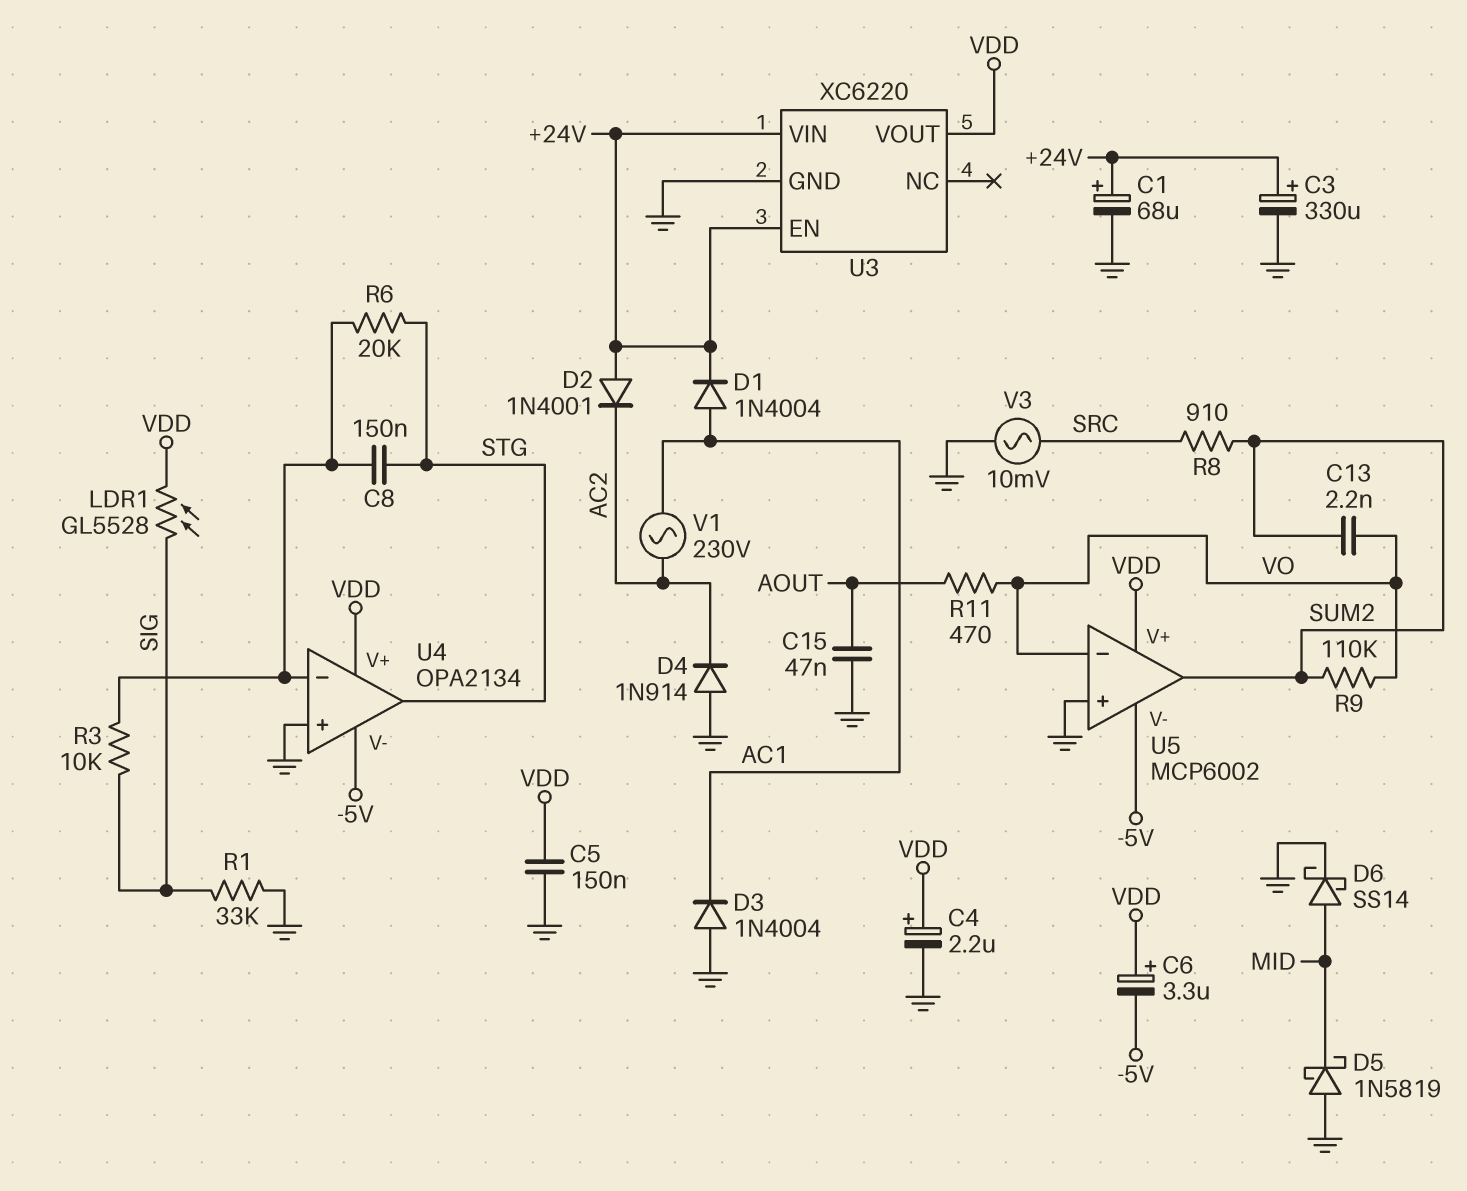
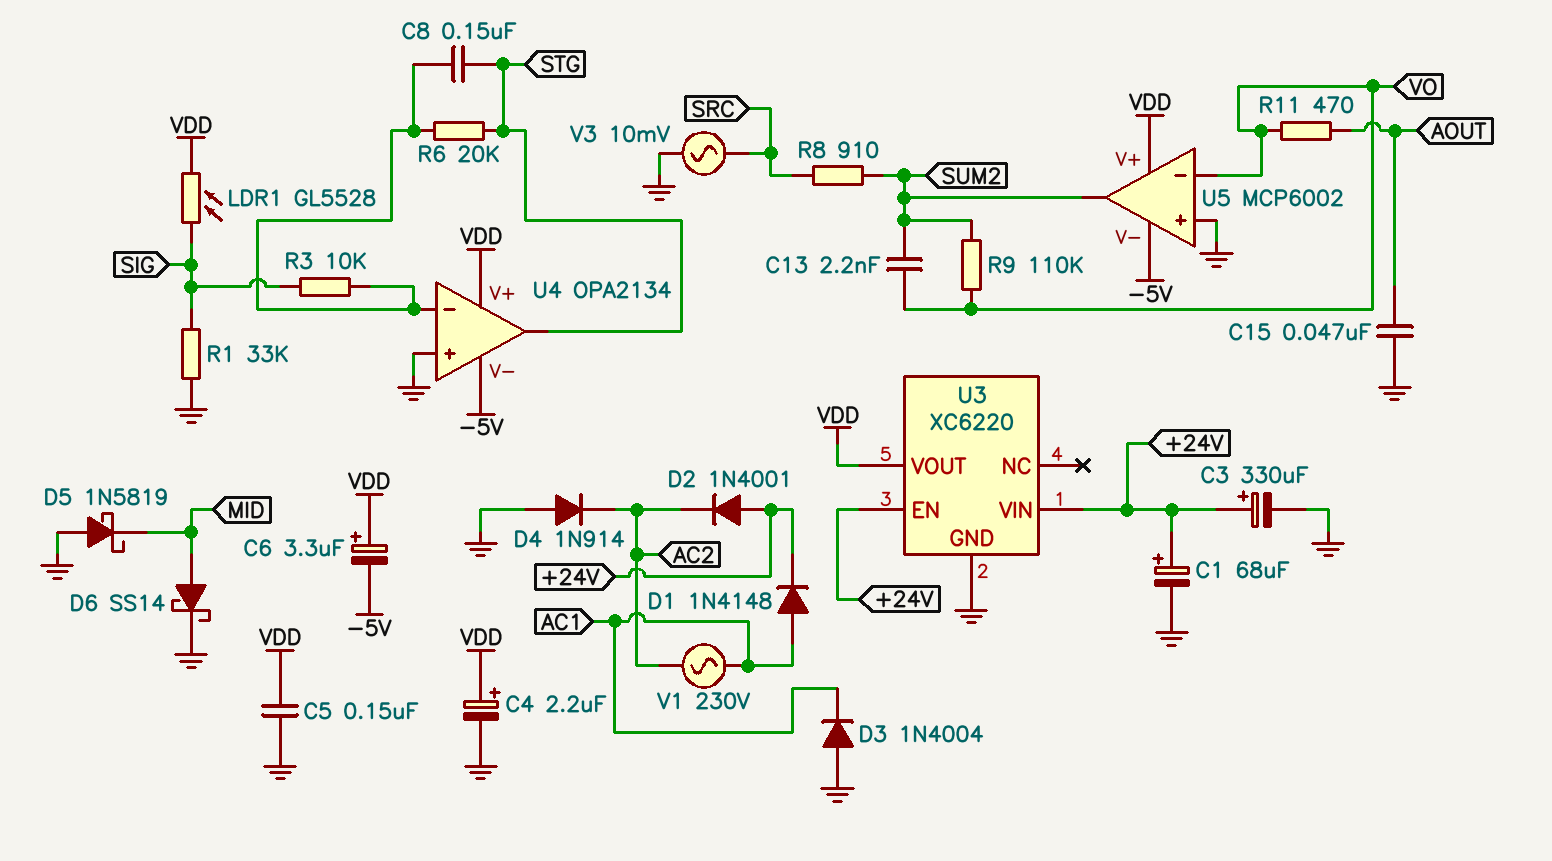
D1: diode 1N4004 (A AC1, K +24V) -> diode 1N4148 (A AC1, K +24V)

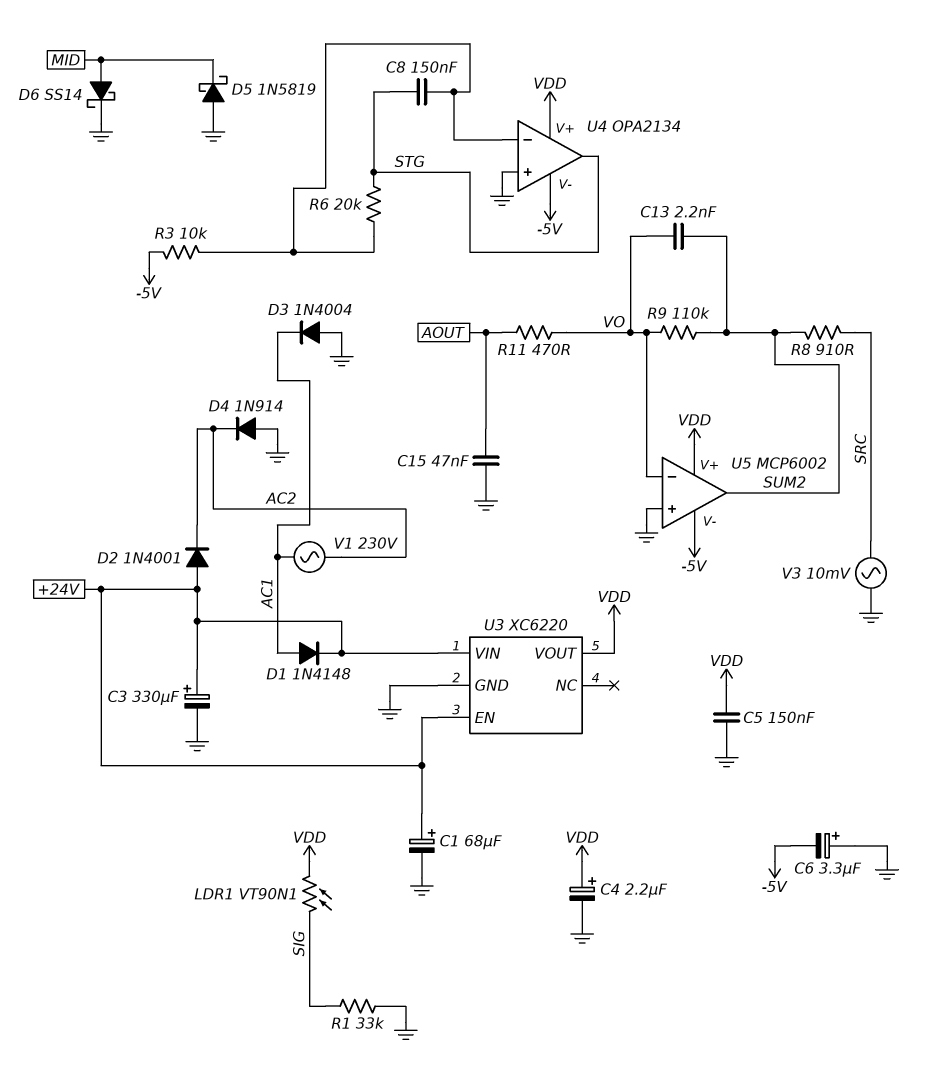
C6: 3.3uF (plus VDD, minus -5V) -> 3.3uF (plus GND, minus -5V)
LDR1: GL5528 (SIG, VDD) -> VT90N1 (SIG, VDD)
R3: 10k (SIG, U4/in-) -> 10k (-5V, U4/in-)

